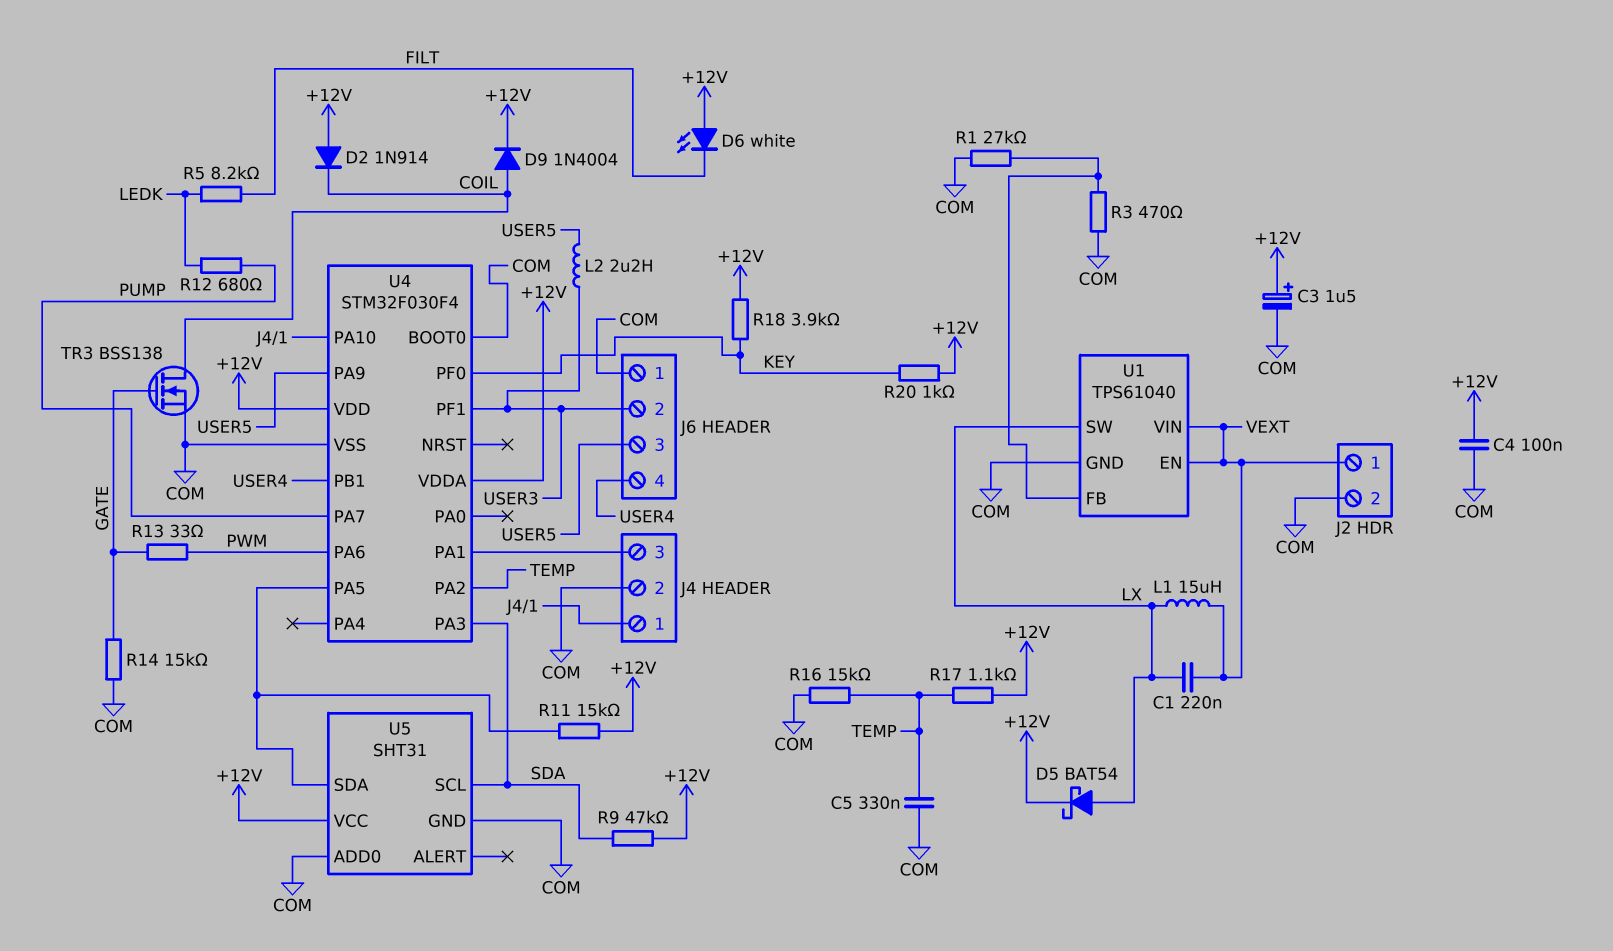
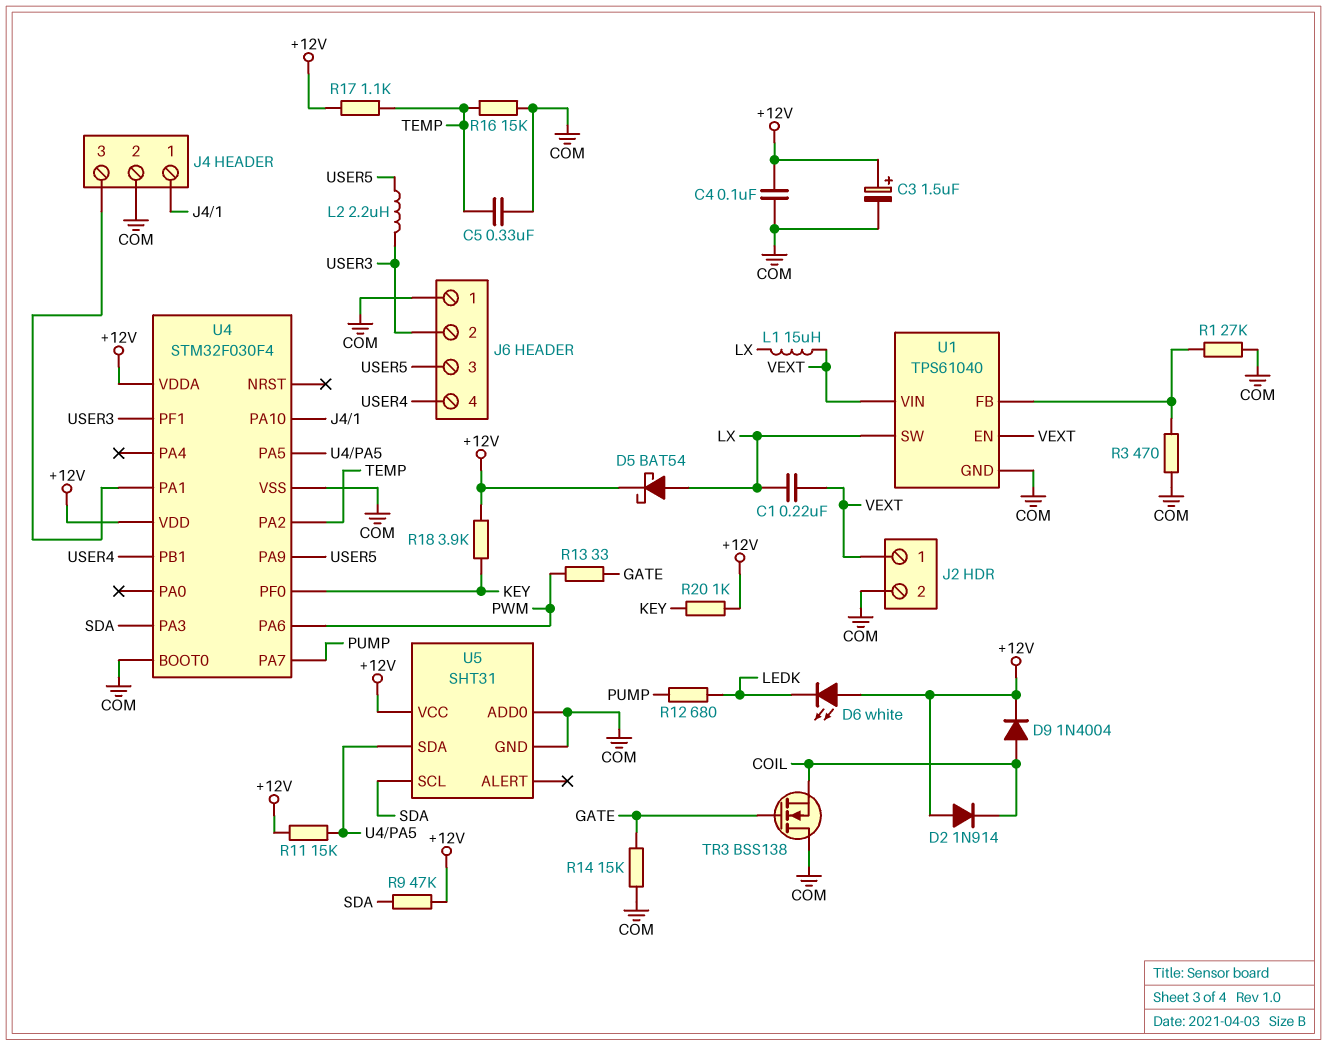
D6: LED white (A +12V, K FILT) -> LED white (A +12V, K LEDK)
R5: 8.2k (FILT, LEDK) -> none
TR3: NMOS BSS138 (G GATE, D COIL, S COM) -> NMOS BSS138 (G GATE, D COM, S COIL)

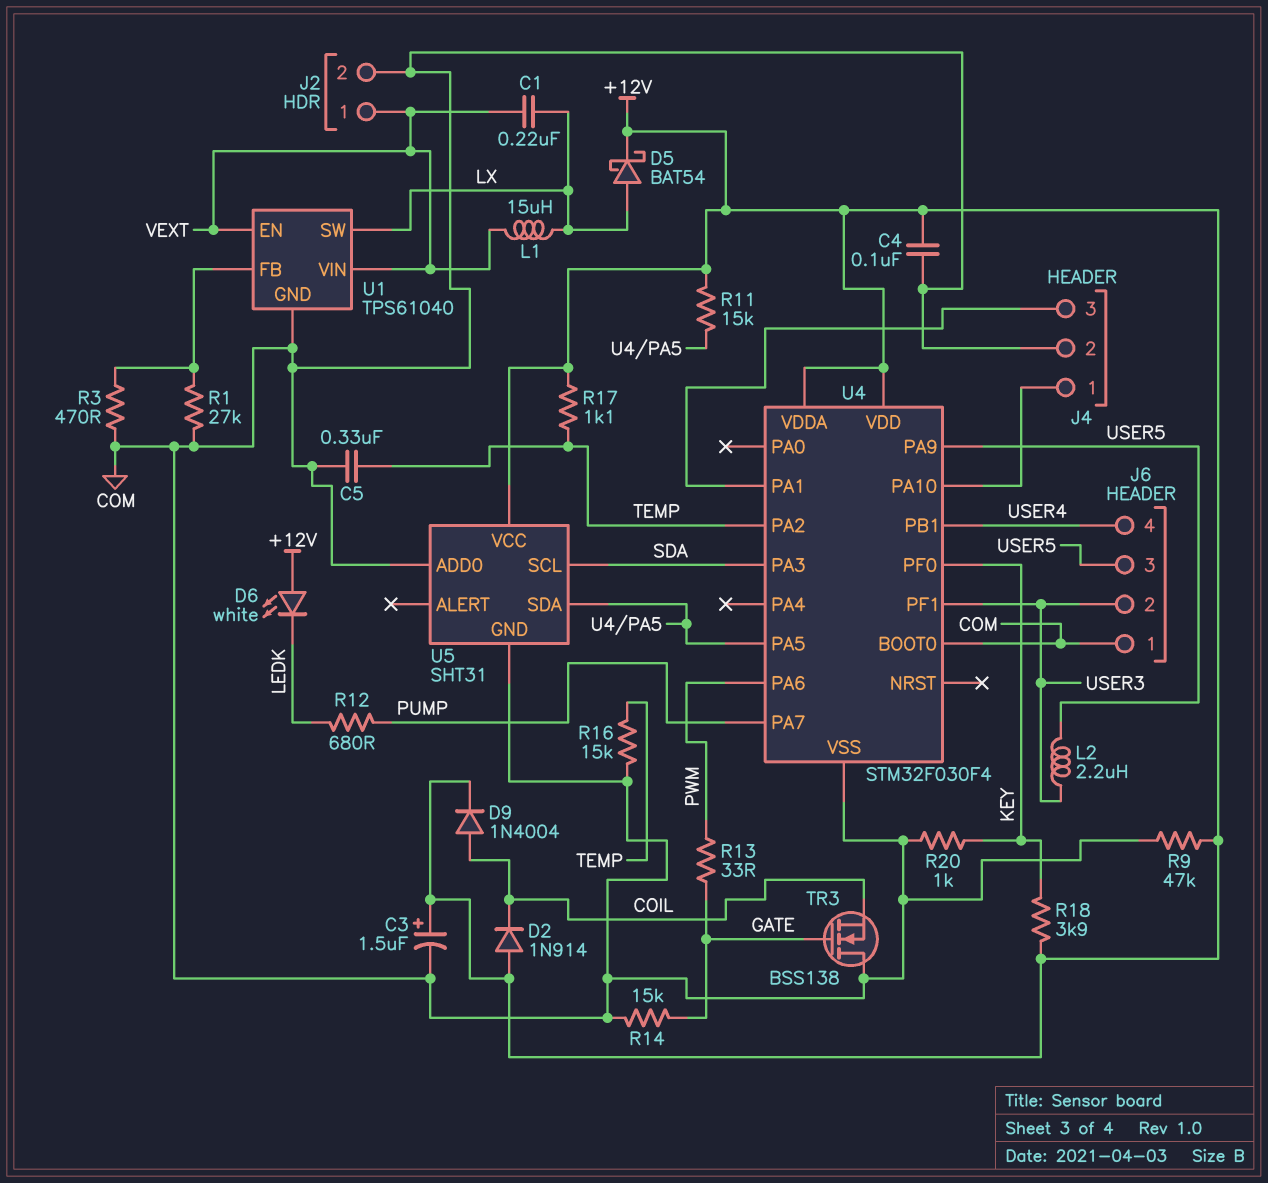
R9: 47k (+12V, SDA) -> 47k (+12V, COM)
R20: 1k (+12V, KEY) -> 1k (COM, KEY)

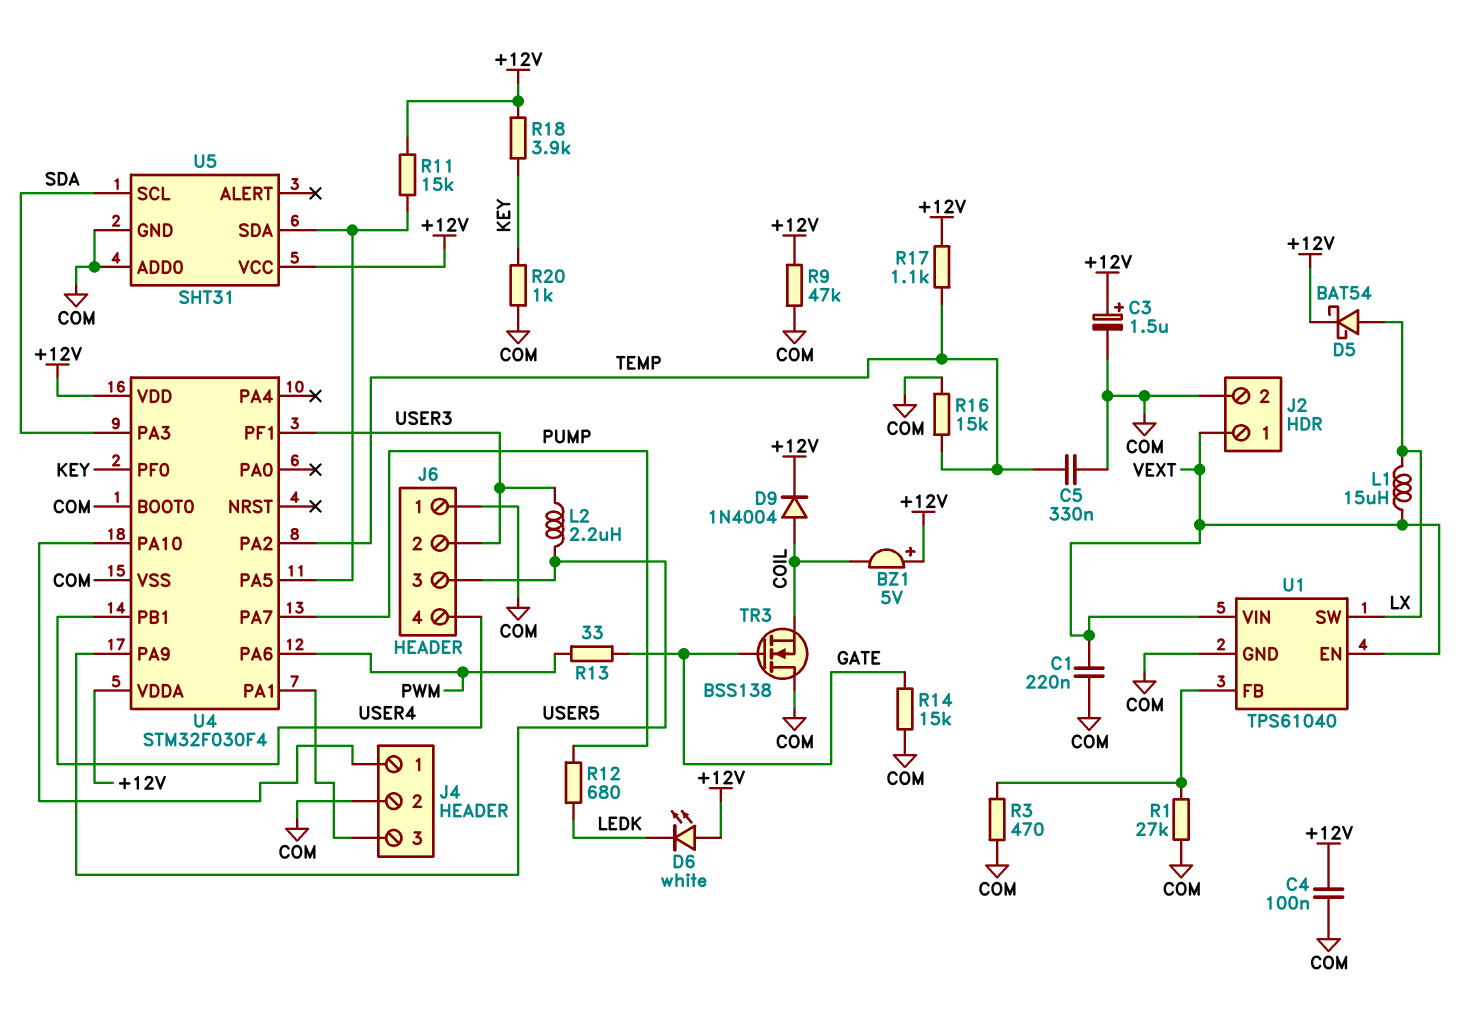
BZ1: none -> buzzer 5V (plus +12V, minus COIL)
C1: 220nF (LX, VEXT) -> 220nF (COM, VEXT)
D2: diode 1N914 (A +12V, K COIL) -> none

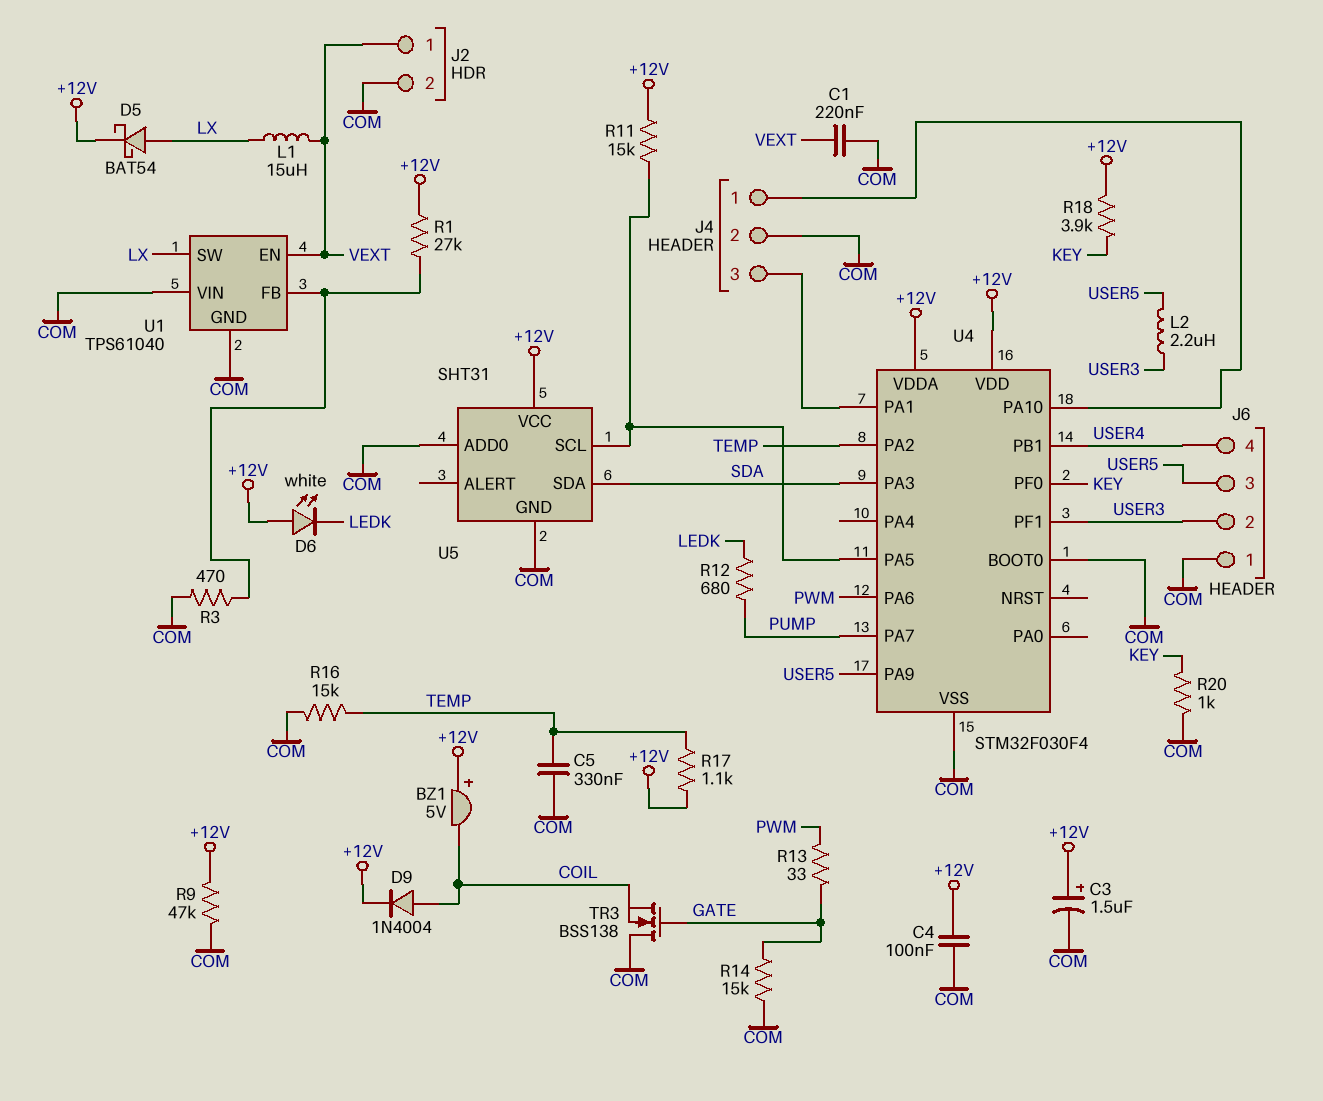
R1: 27k (COM, U1/FB) -> 27k (+12V, U1/FB)
U1 pin VIN: VEXT -> COM
U5 pin SCL: SDA -> U4/PA5
U5 pin SDA: U4/PA5 -> SDA

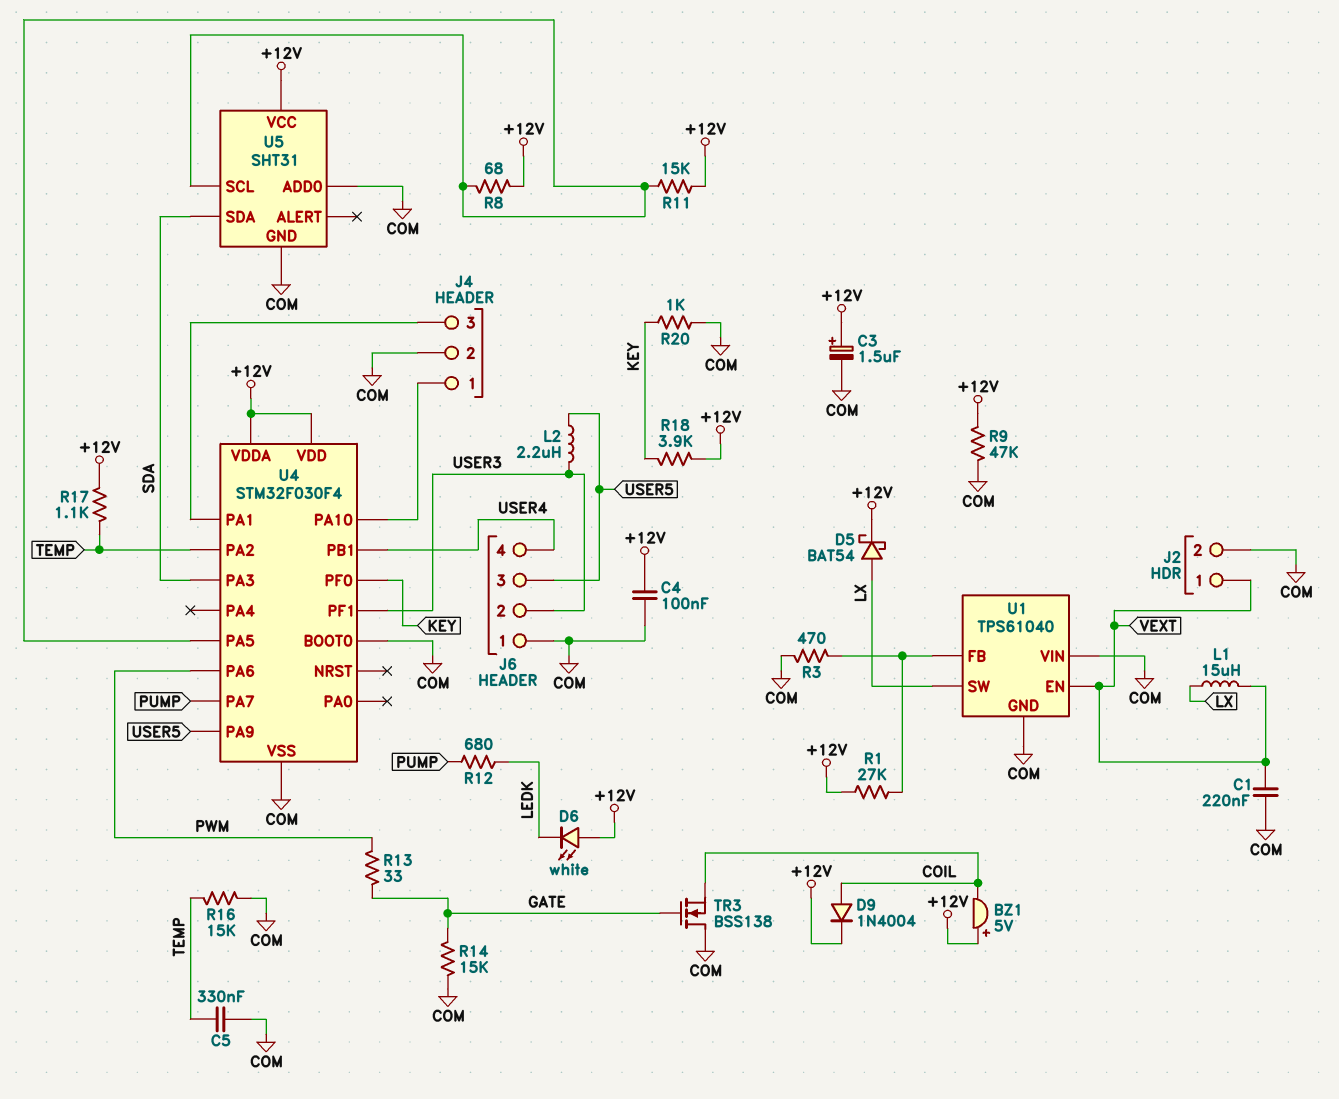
R8: none -> 68 (+12V, U4/PA5)

